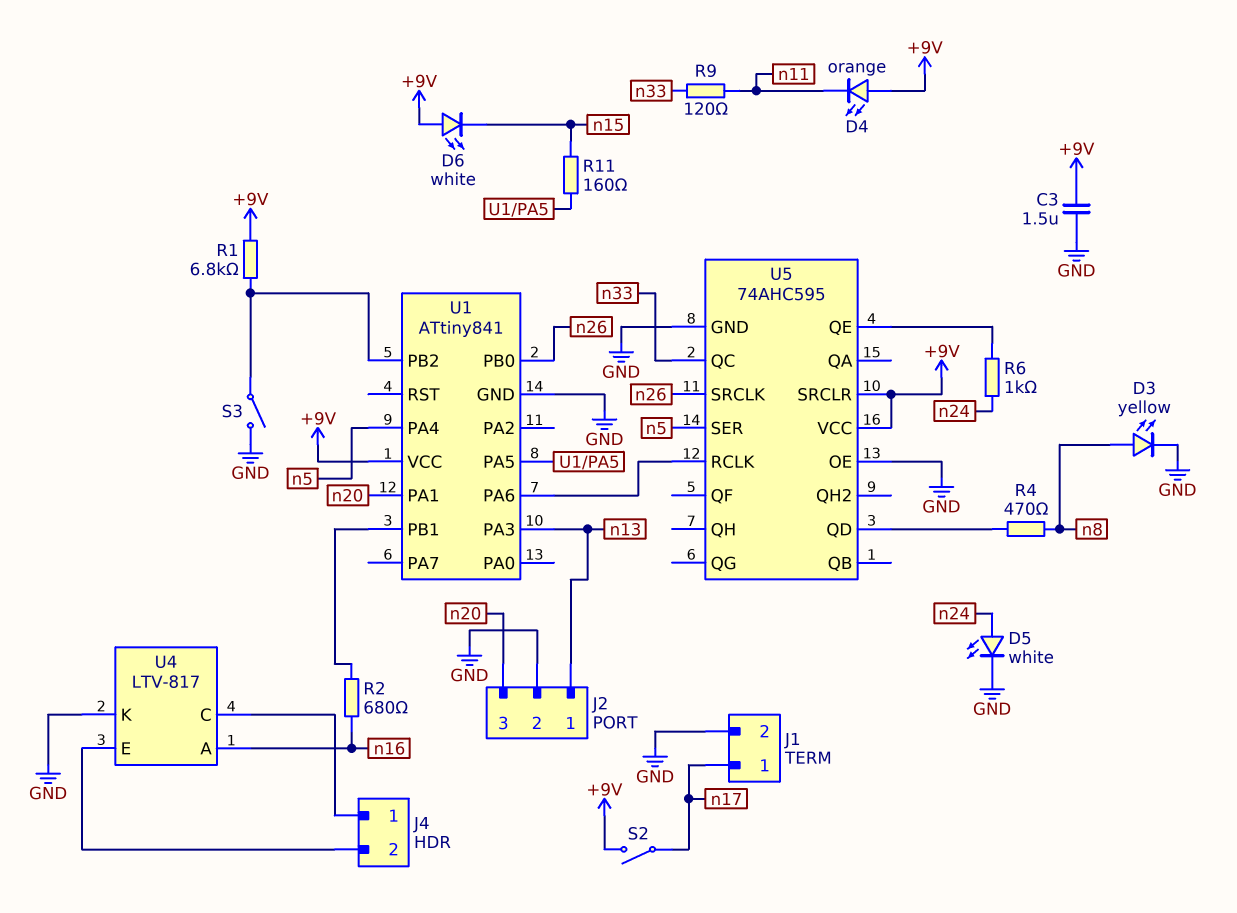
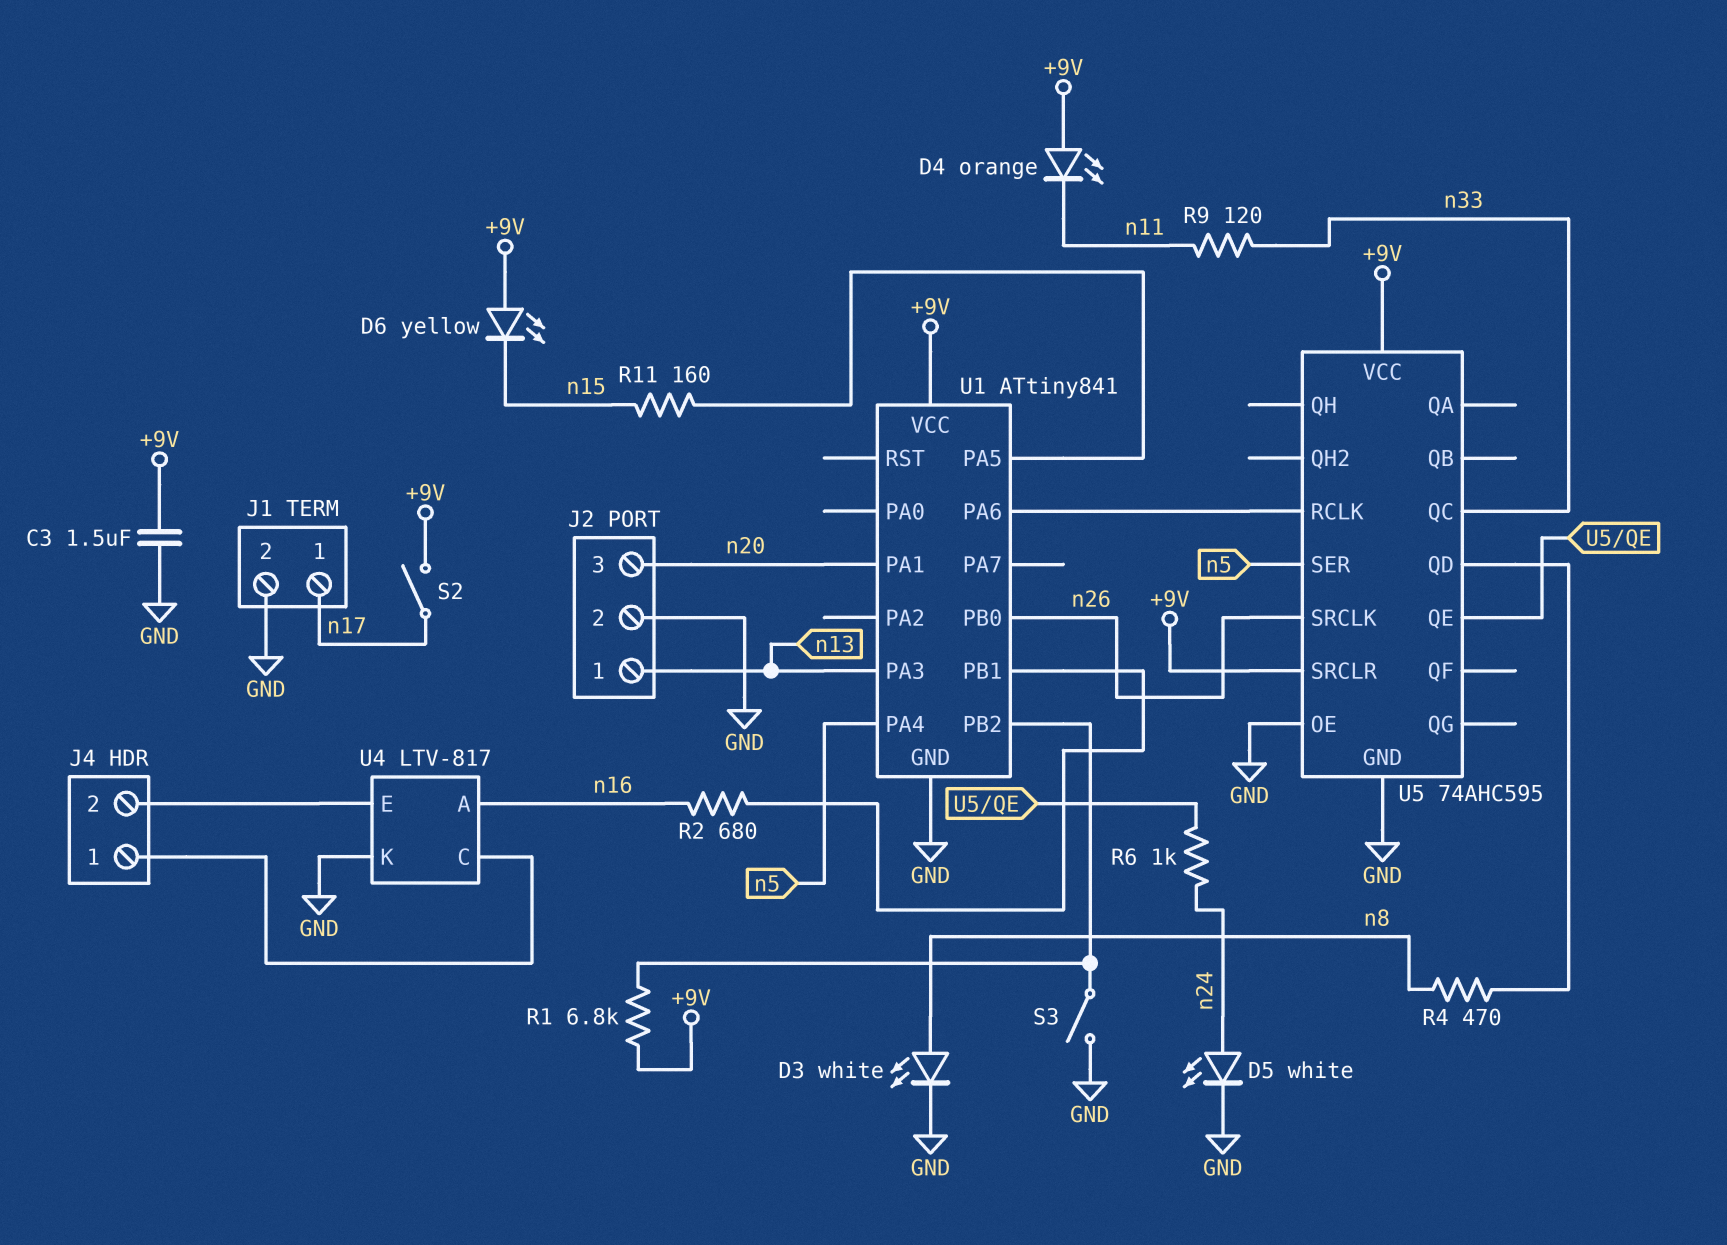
D3: LED yellow (A n8, K GND) -> LED white (A n8, K GND)
D6: LED white (A +9V, K n15) -> LED yellow (A +9V, K n15)

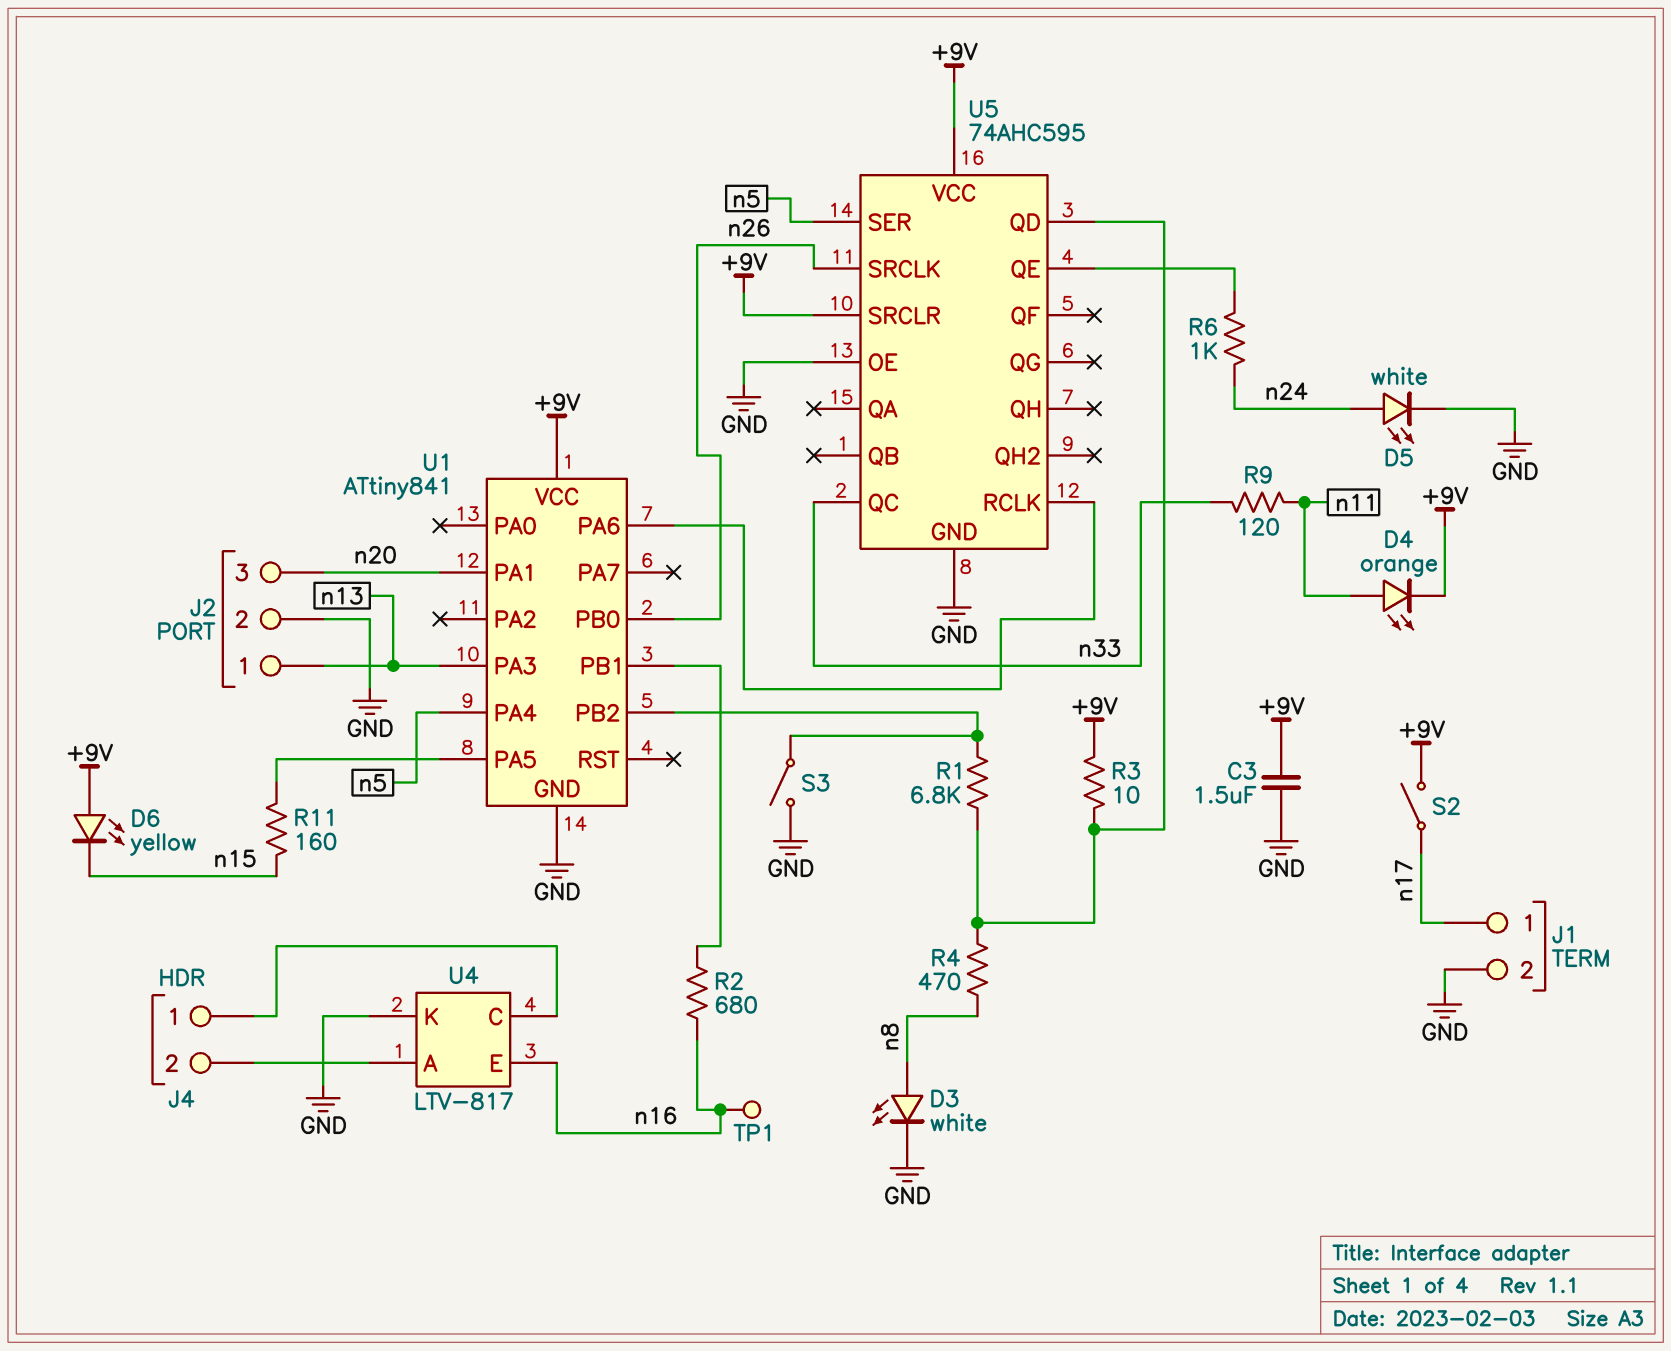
D4: LED orange (A +9V, K n11) -> LED orange (A n11, K +9V)
R1: 6.8k (+9V, U1/PB2) -> 6.8k (U1/PB2, U5/QD)
R3: none -> 10 (+9V, U5/QD)
TP1: none -> test point (n16)
U4 pin A: n16 -> J4/2
U4 pin E: J4/2 -> n16

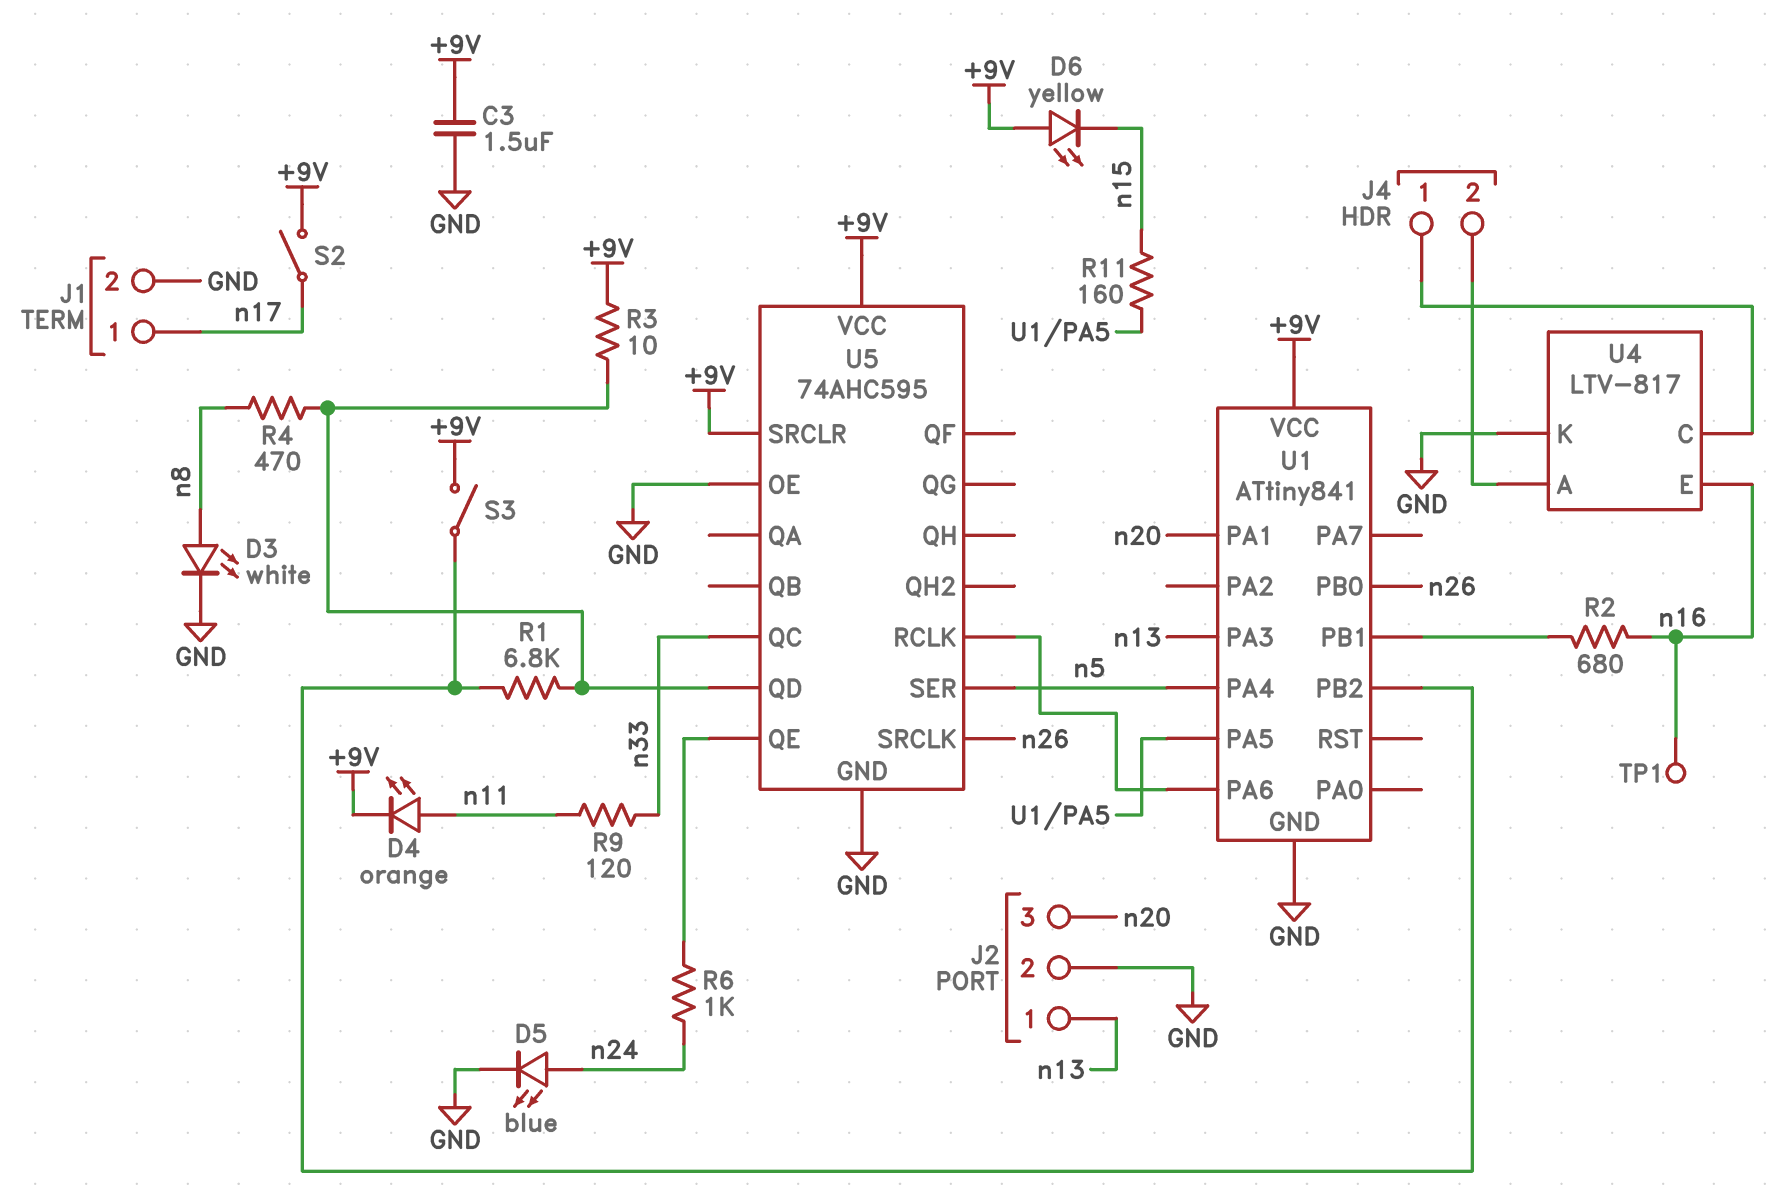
D5: LED white (A n24, K GND) -> LED blue (A n24, K GND)
S3: switch (GND, U1/PB2) -> switch (+9V, U1/PB2)

